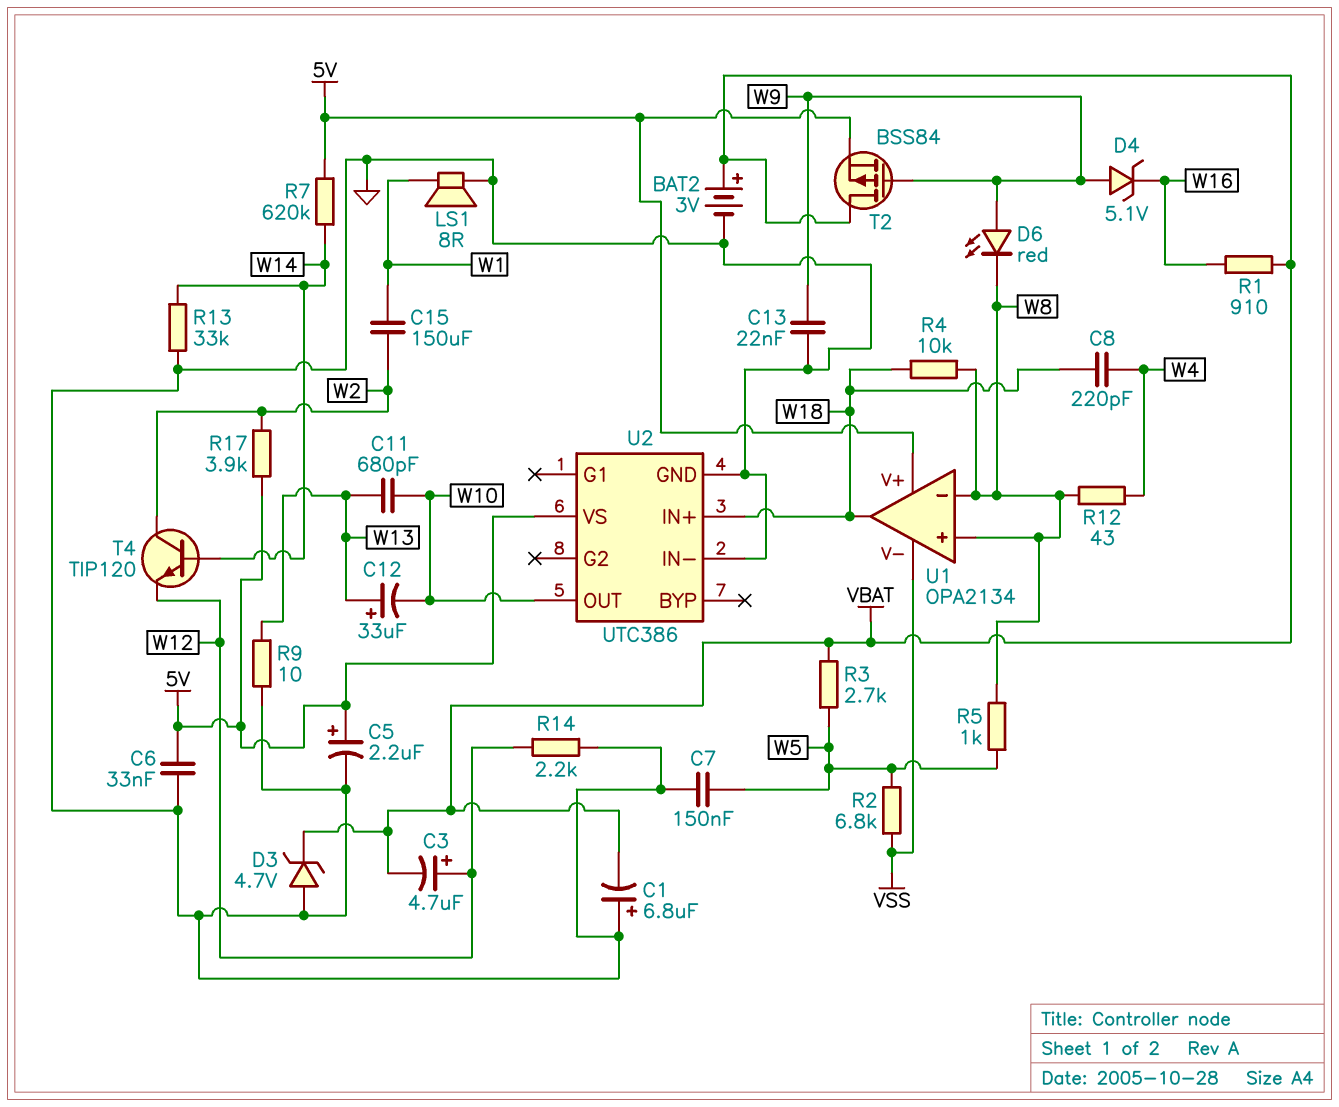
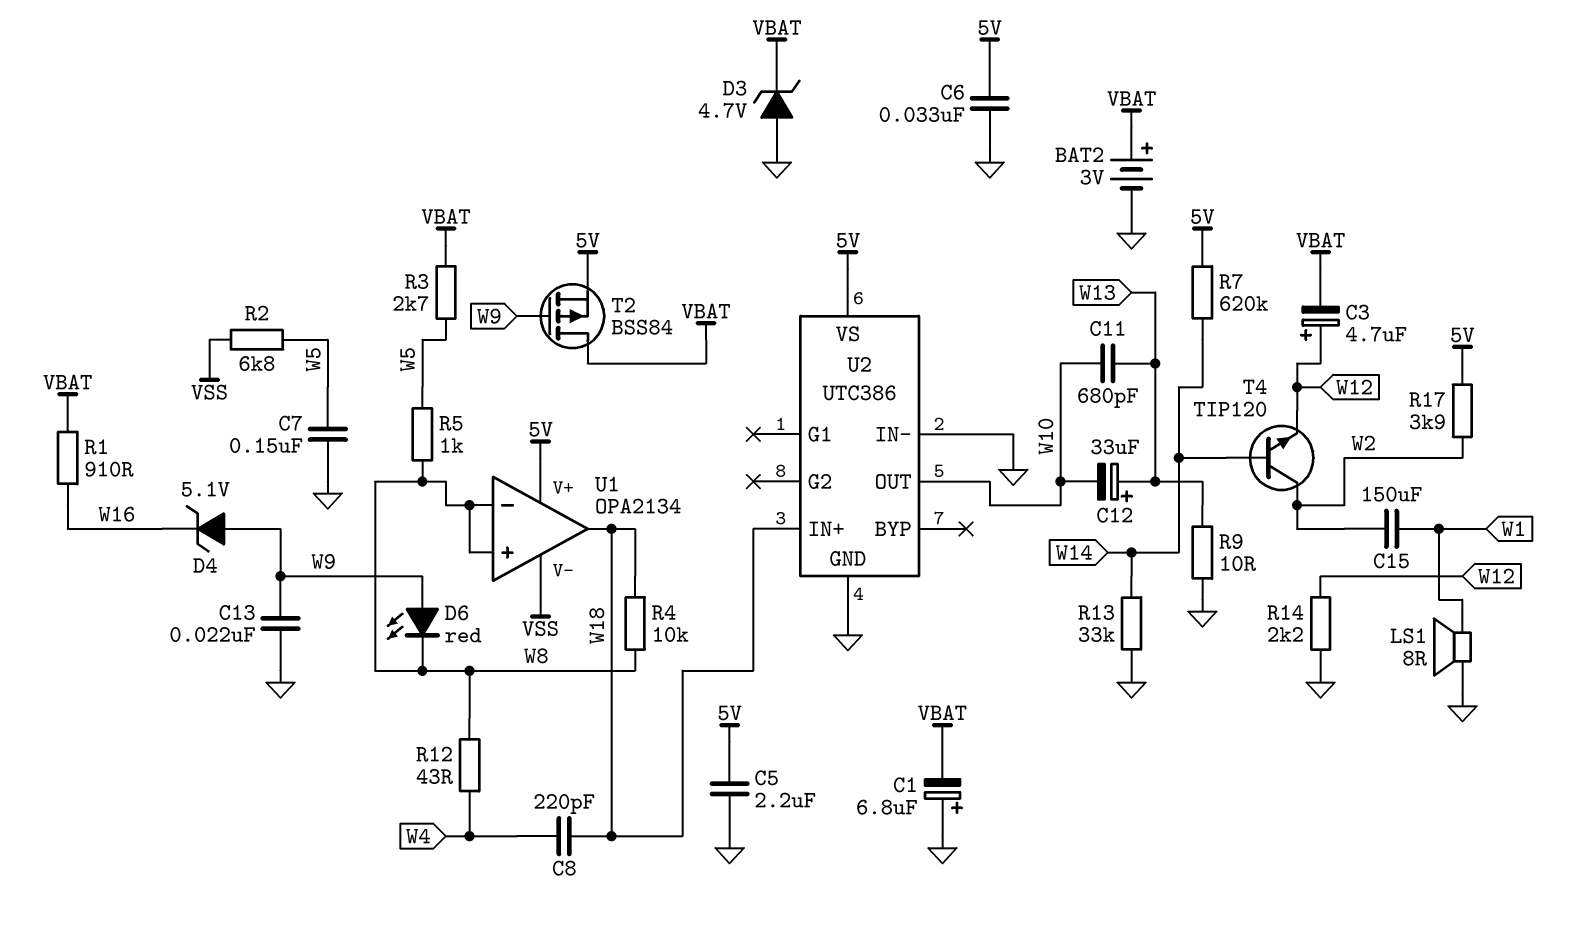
C5: 2.2uF (plus 5V, minus GND) -> 2.2uF (5V, GND)

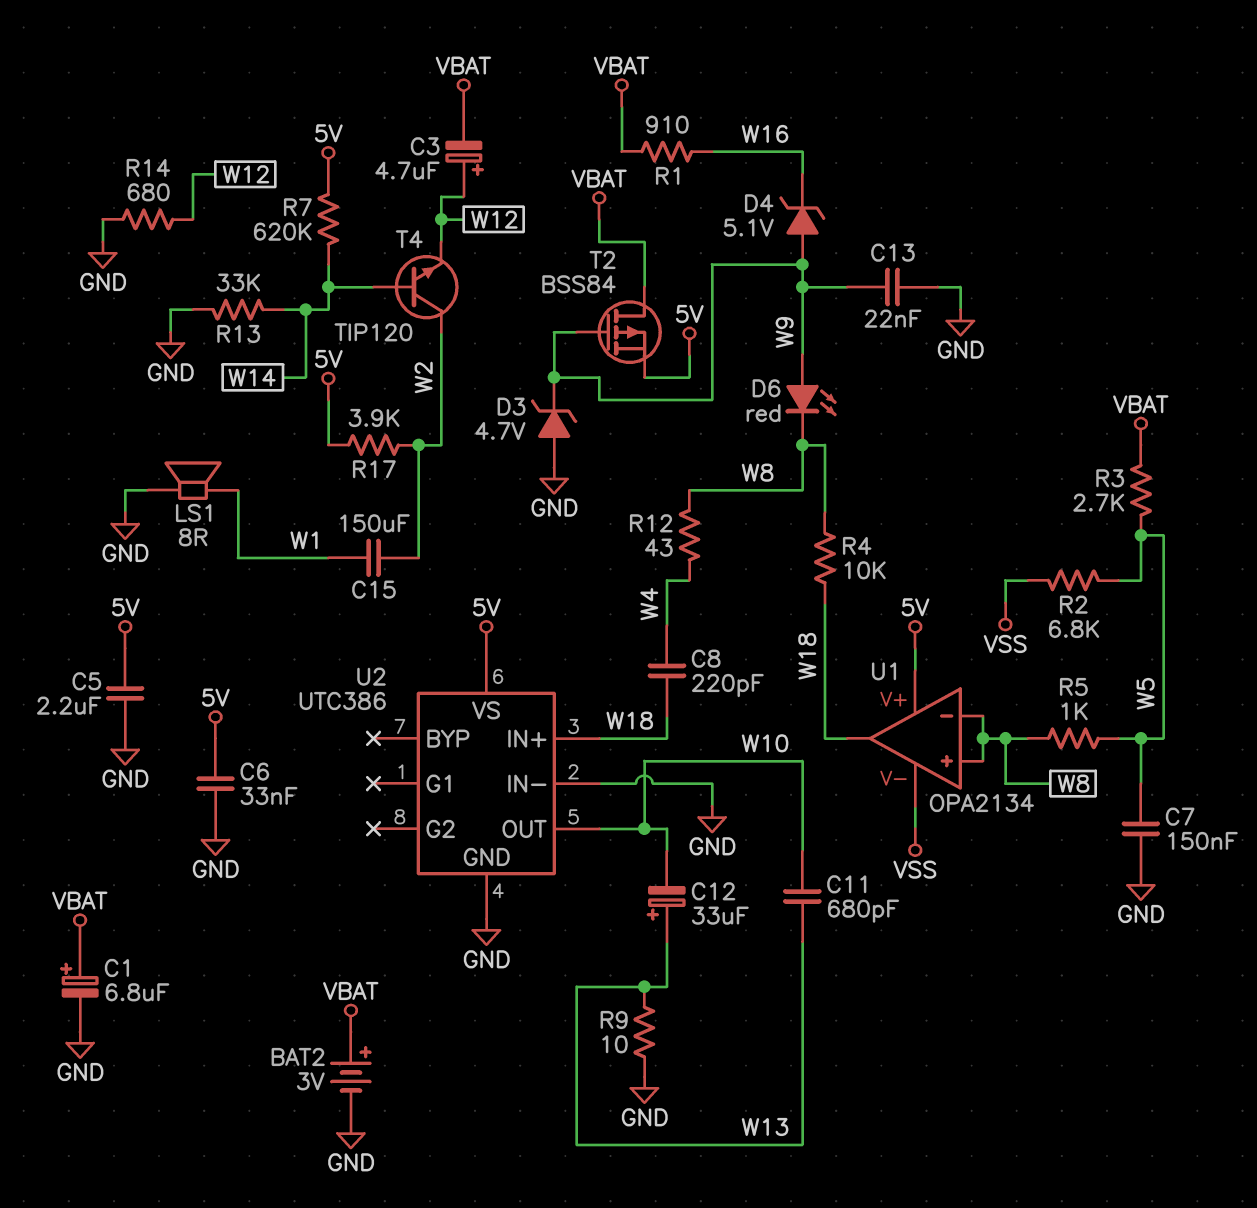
C1: 6.8uF (plus GND, minus VBAT) -> 6.8uF (plus VBAT, minus GND)
D3: zener 4.7V (A GND, K VBAT) -> zener 4.7V (A GND, K W9)
R14: 2.2k (GND, W12) -> 680 (GND, W12)

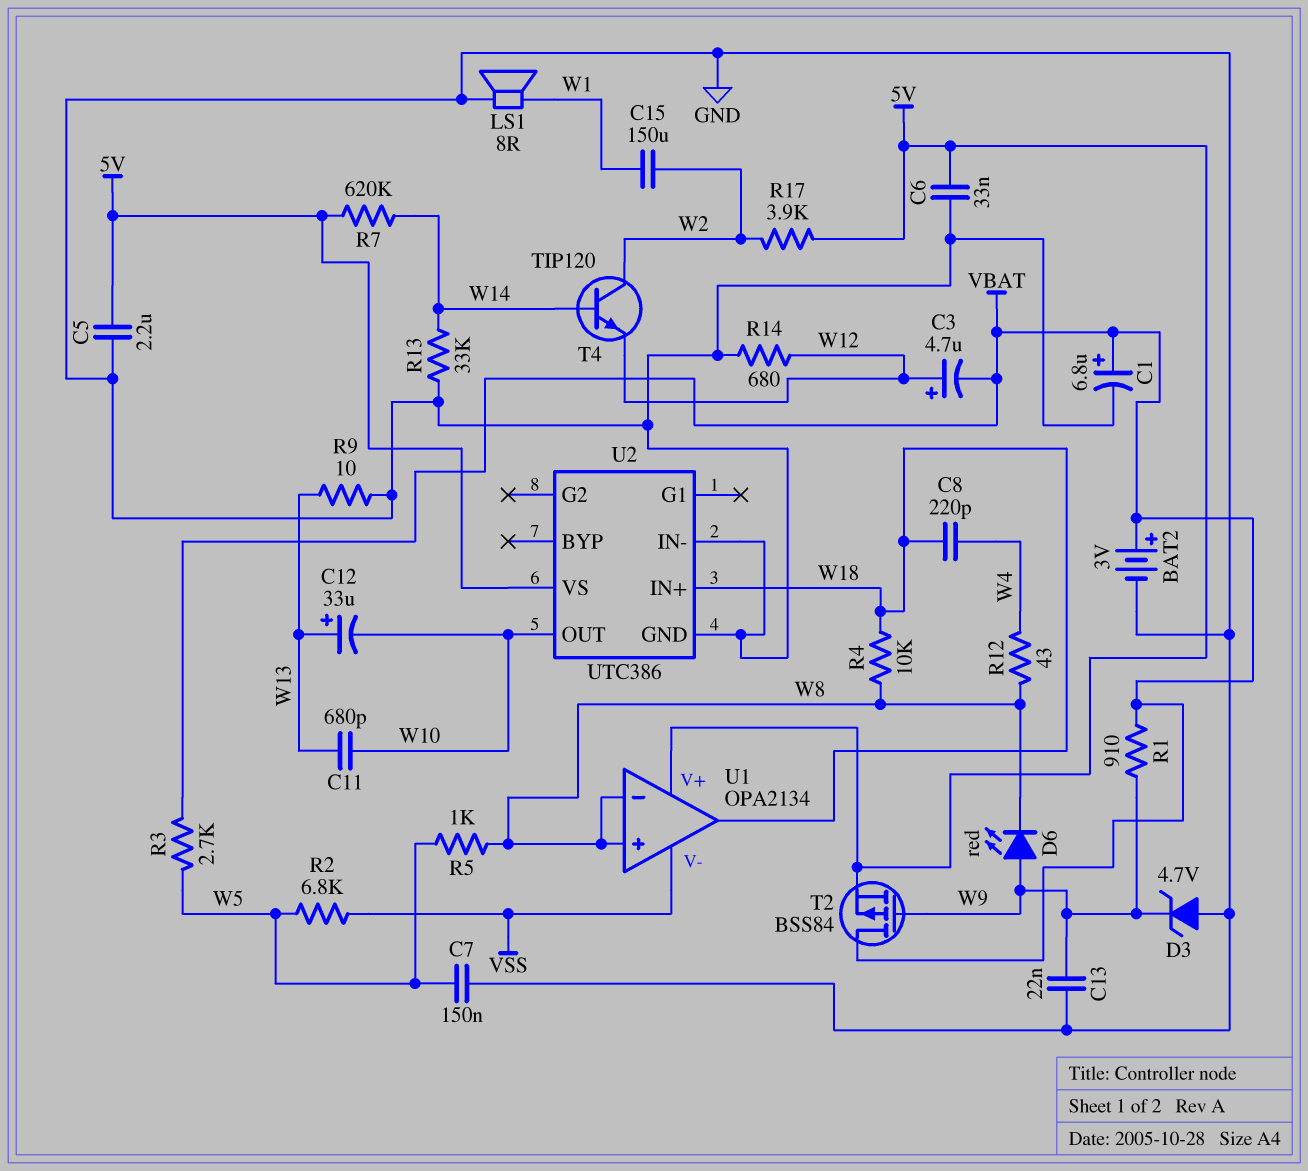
D4: zener 5.1V (A W9, K W16) -> none
R1: 910 (VBAT, W16) -> 910 (VBAT, W9)

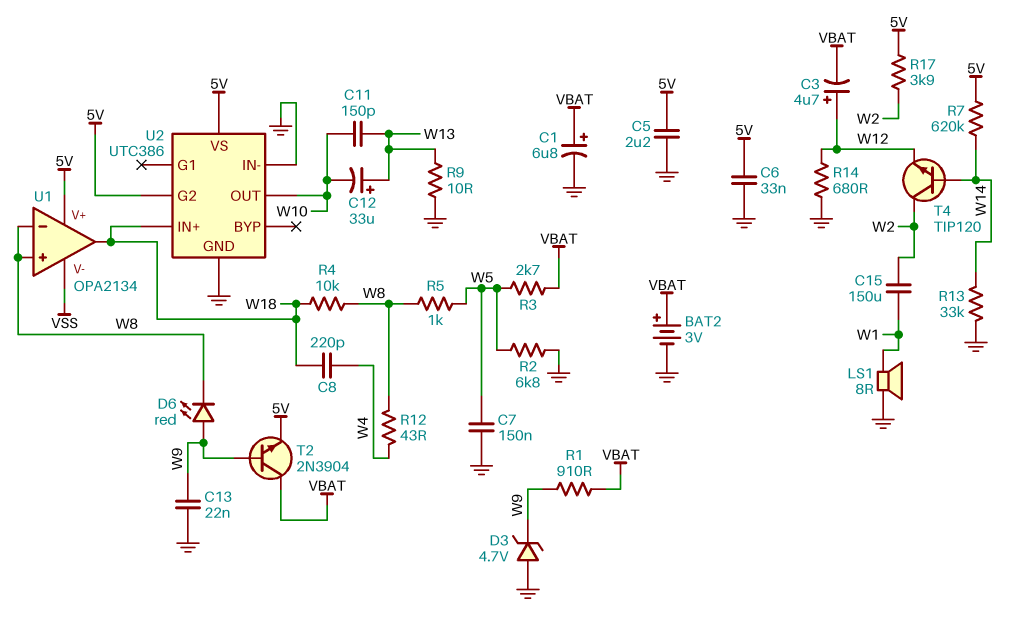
C11: 680pF (W10, W13) -> 150pF (W10, W13)
R2: 6.8k (VSS, W5) -> 6.8k (GND, W5)
T2: PMOS BSS84 (G W9, D VBAT, S 5V) -> NPN 2N3904 (B W9, C VBAT, E 5V)
U2 pin G2: none -> 5V

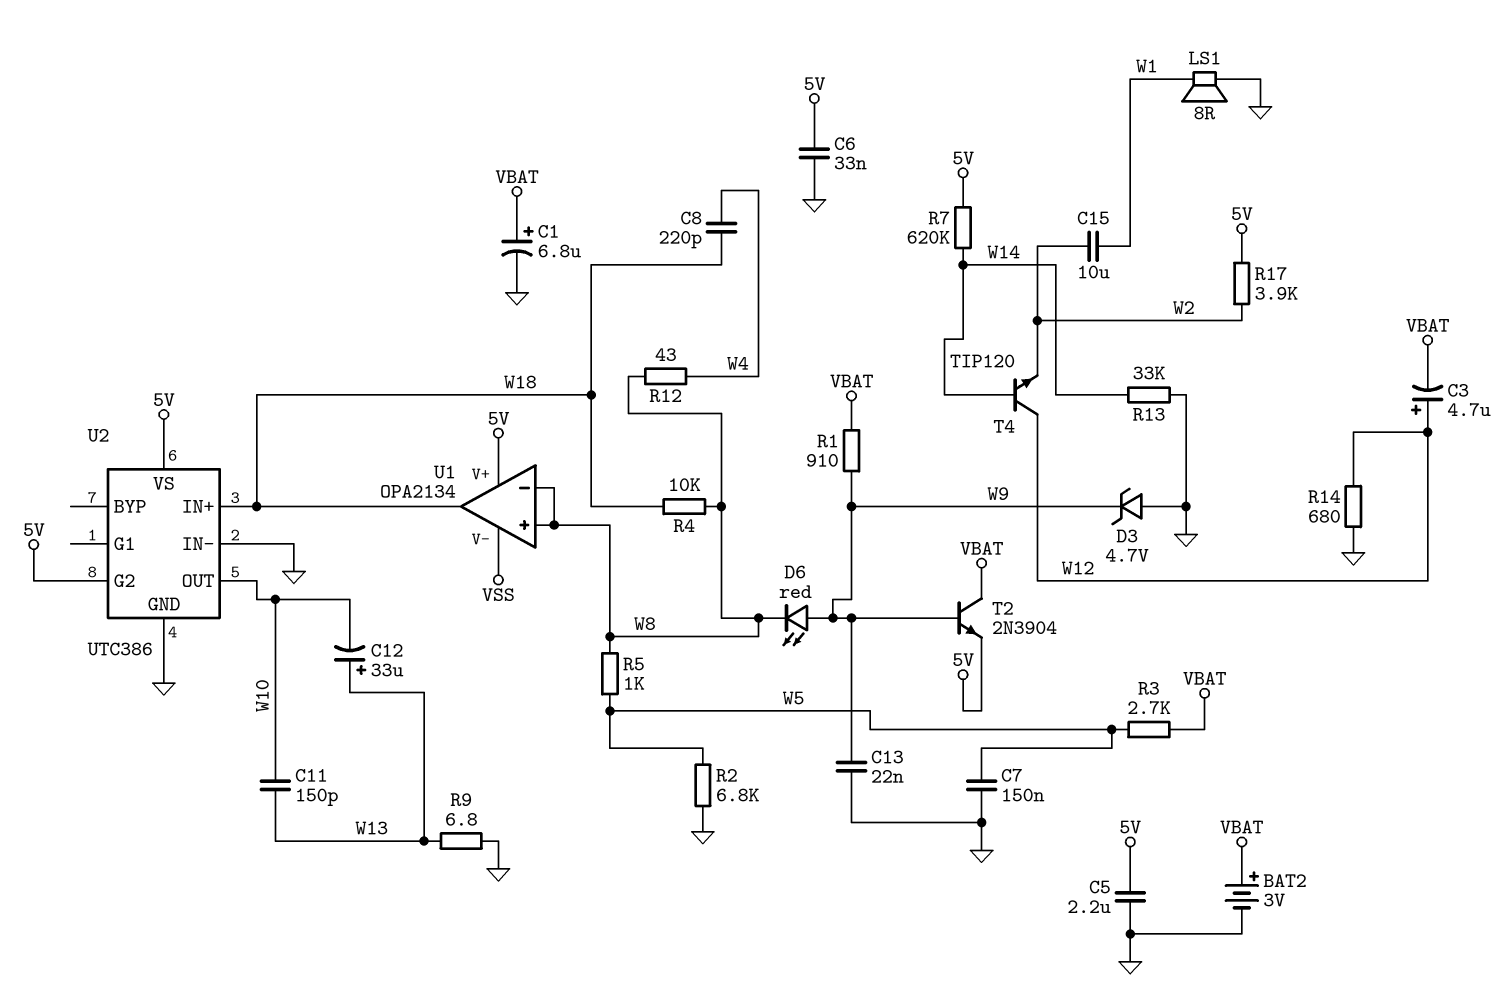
C15: 150uF (W1, W2) -> 10uF (W1, W2)
R9: 10 (GND, W13) -> 6.8 (GND, W13)
T4: NPN TIP120 (B W14, C W2, E W12) -> NPN TIP120 (B W14, C W12, E W2)

